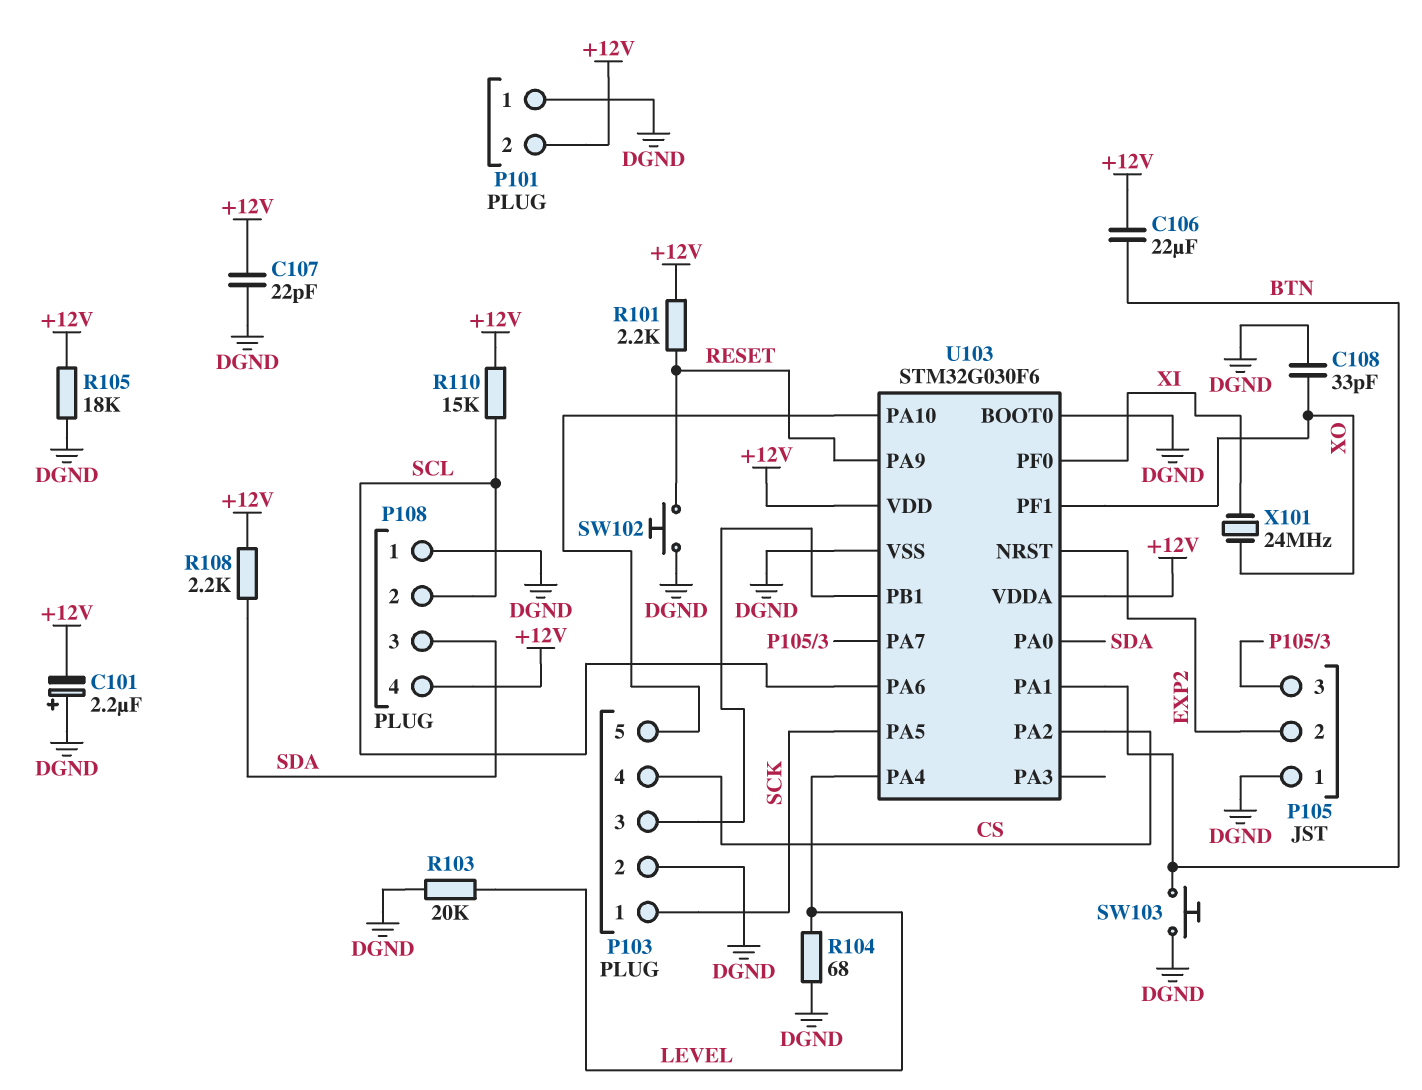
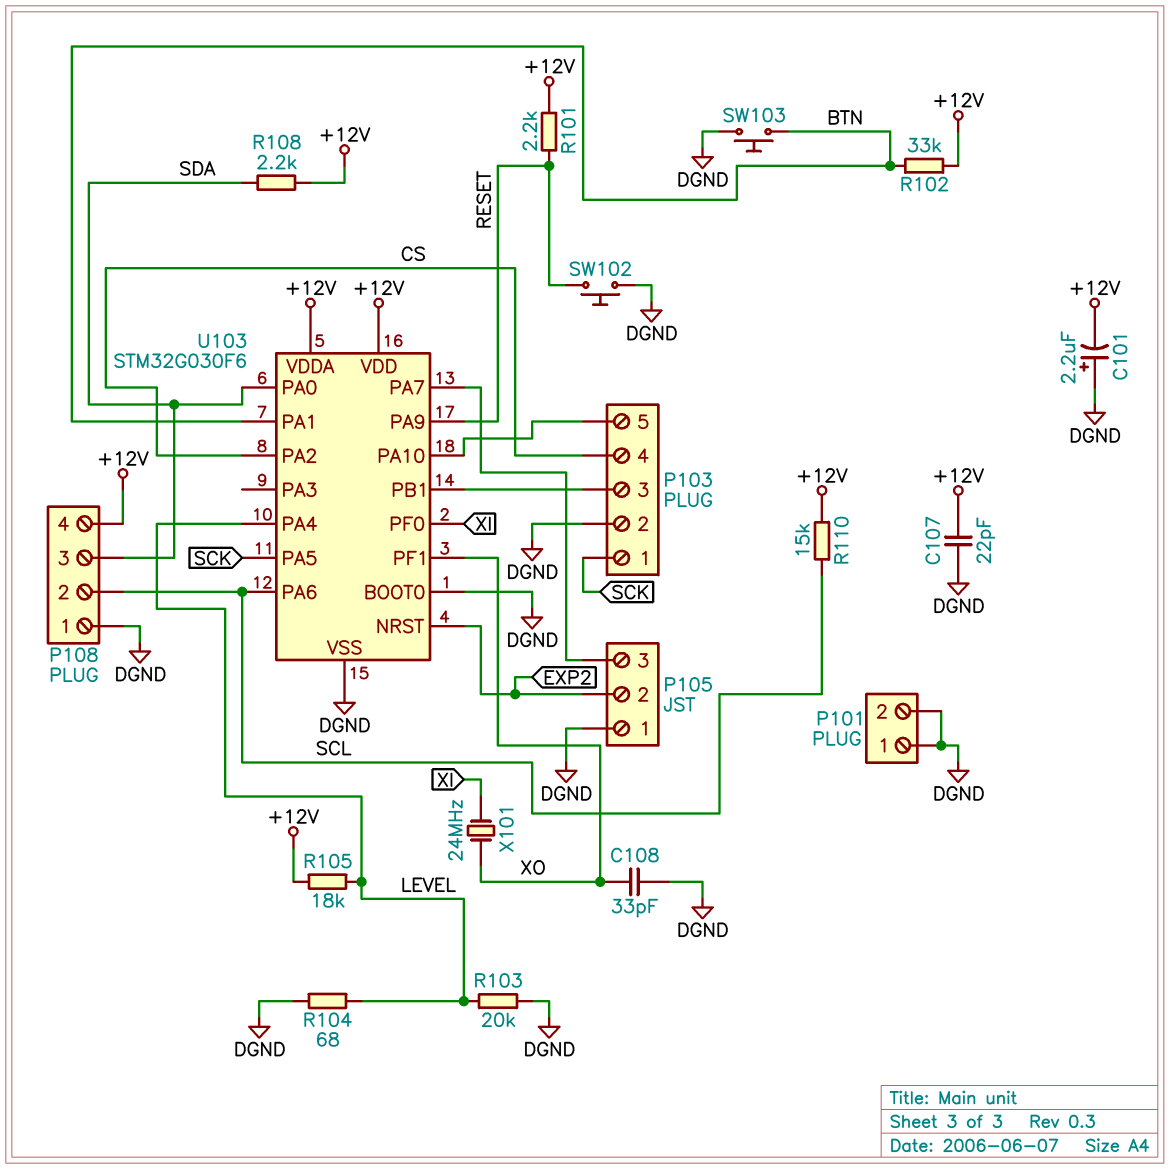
C106: 22uF (+12V, BTN) -> none
P101 pin 2: +12V -> DGND
R102: none -> 33k (+12V, BTN)
R105: 18k (+12V, DGND) -> 18k (+12V, LEVEL)

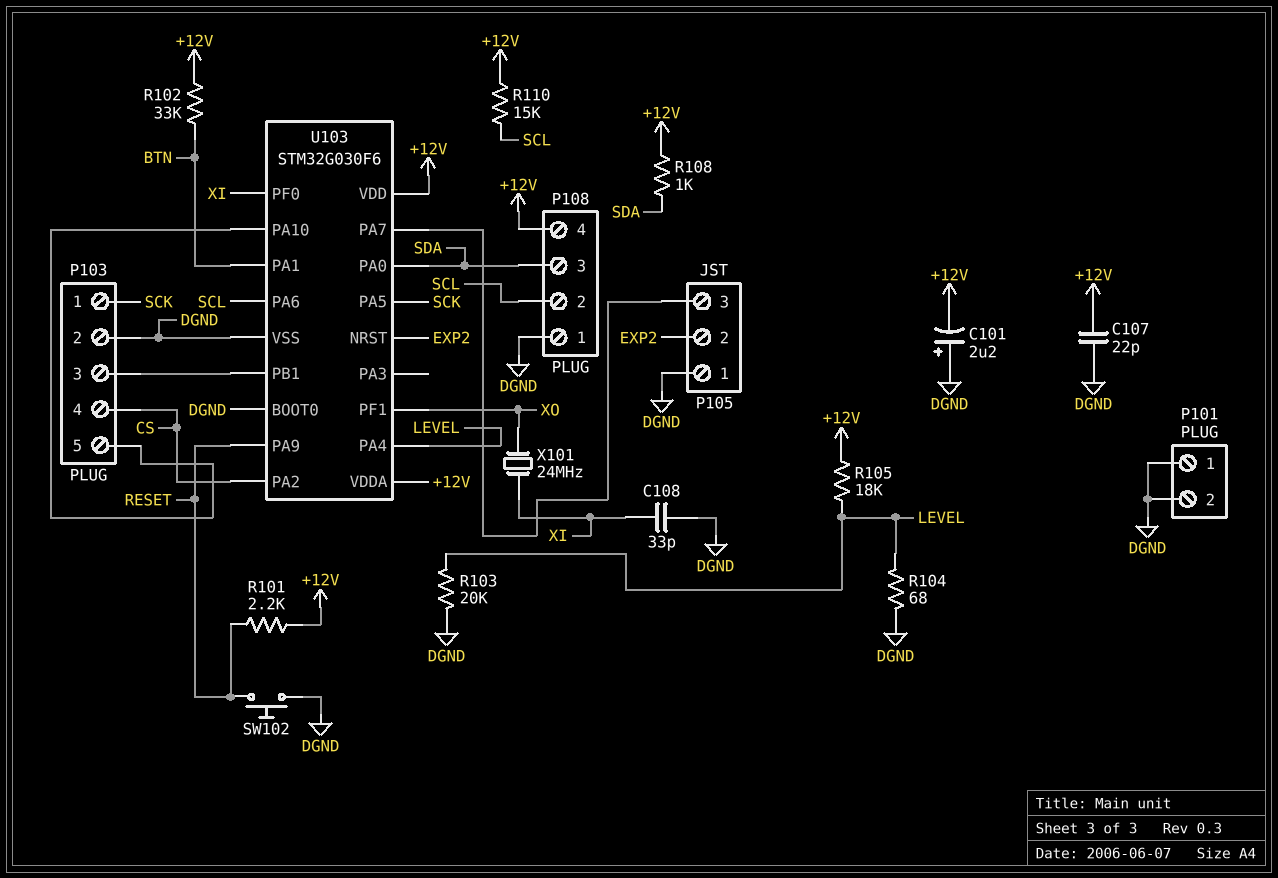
C108: 33pF (DGND, XO) -> 33pF (DGND, XI)
R108: 2.2k (+12V, SDA) -> 1k (+12V, SDA)
SW103: button (BTN, DGND) -> none

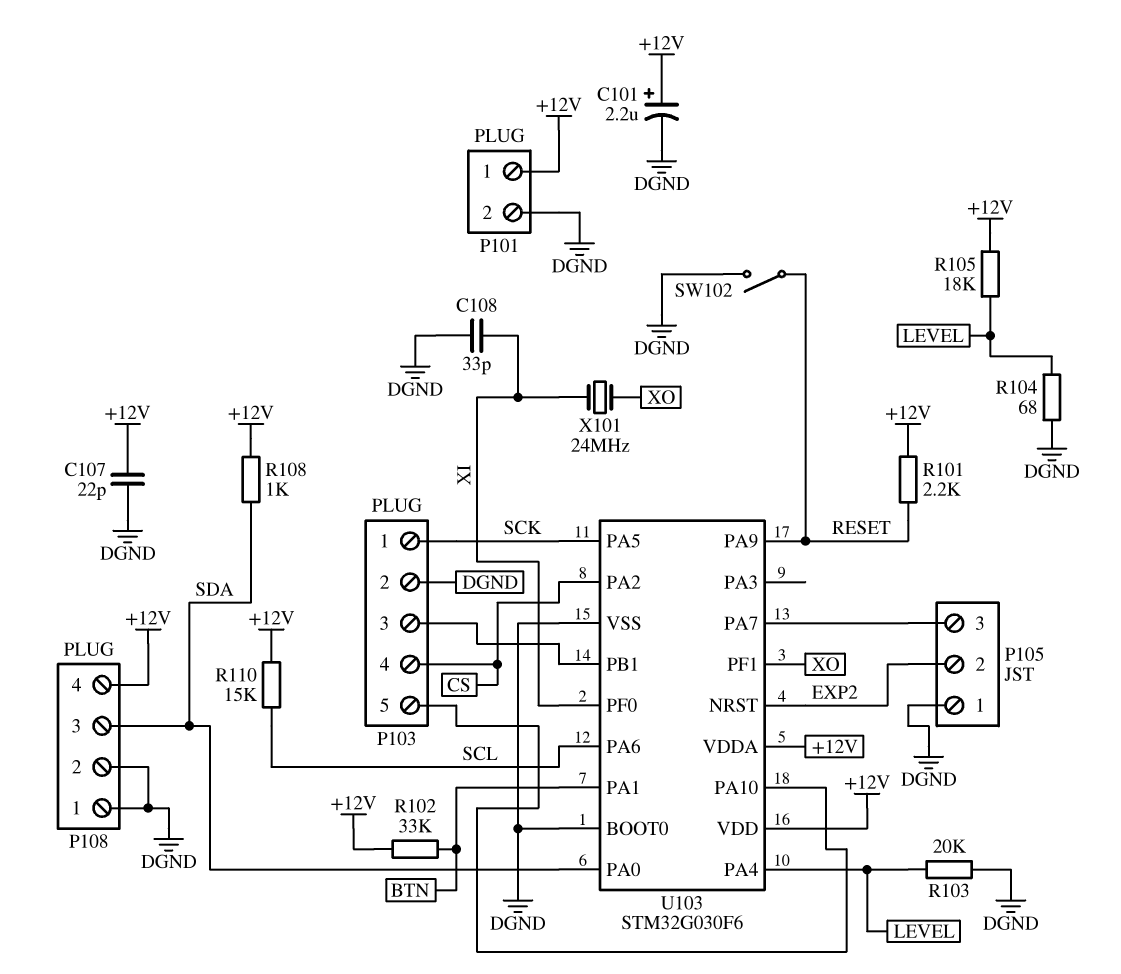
C101: 2.2uF (plus DGND, minus +12V) -> 2.2uF (plus +12V, minus DGND)
P101 pin 1: DGND -> +12V
P108 pin 2: SCL -> DGND
SW102: button (DGND, RESET) -> switch (DGND, RESET)

